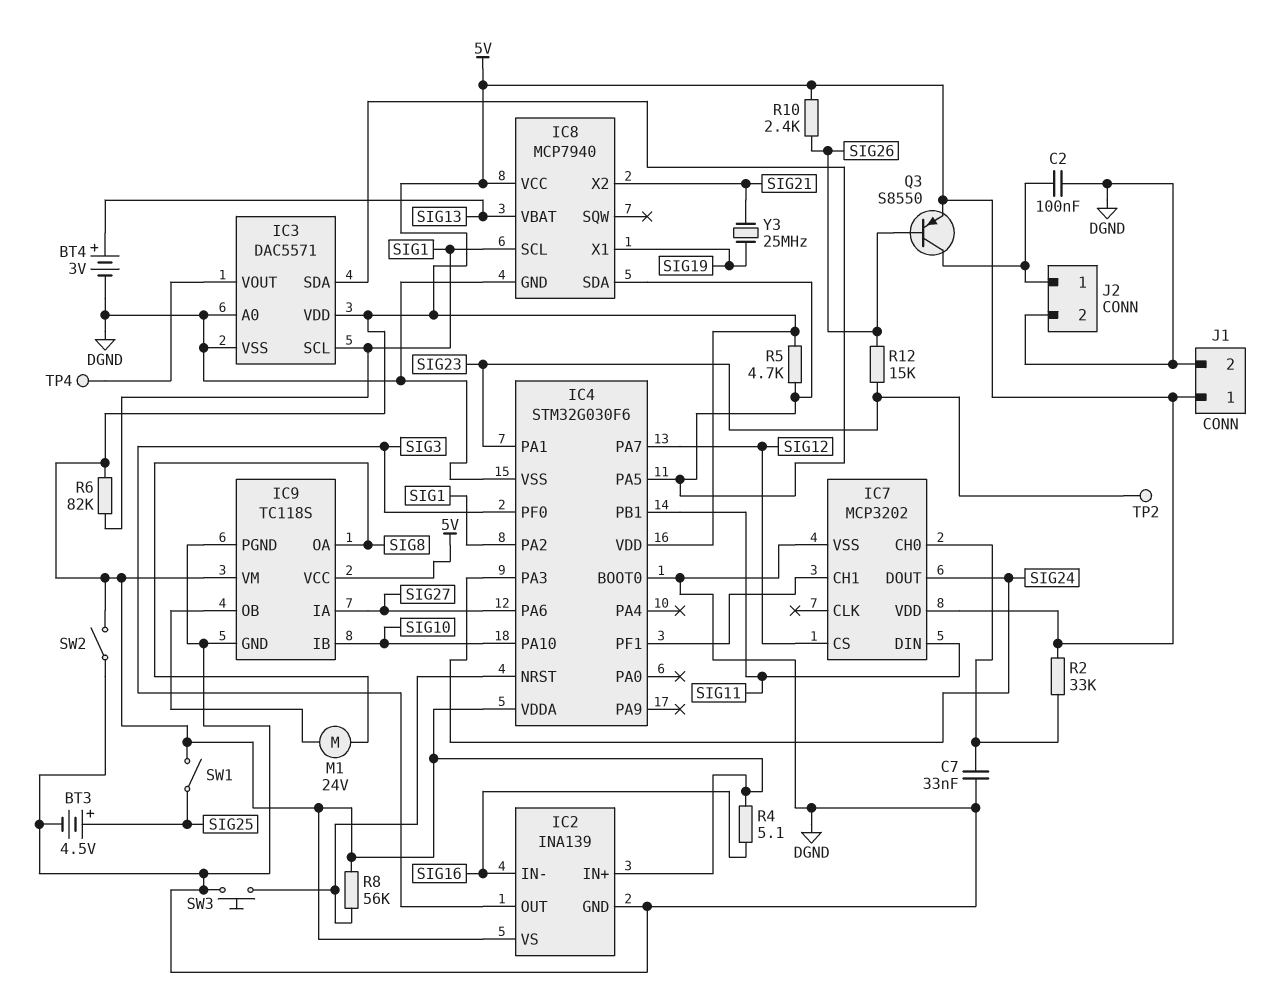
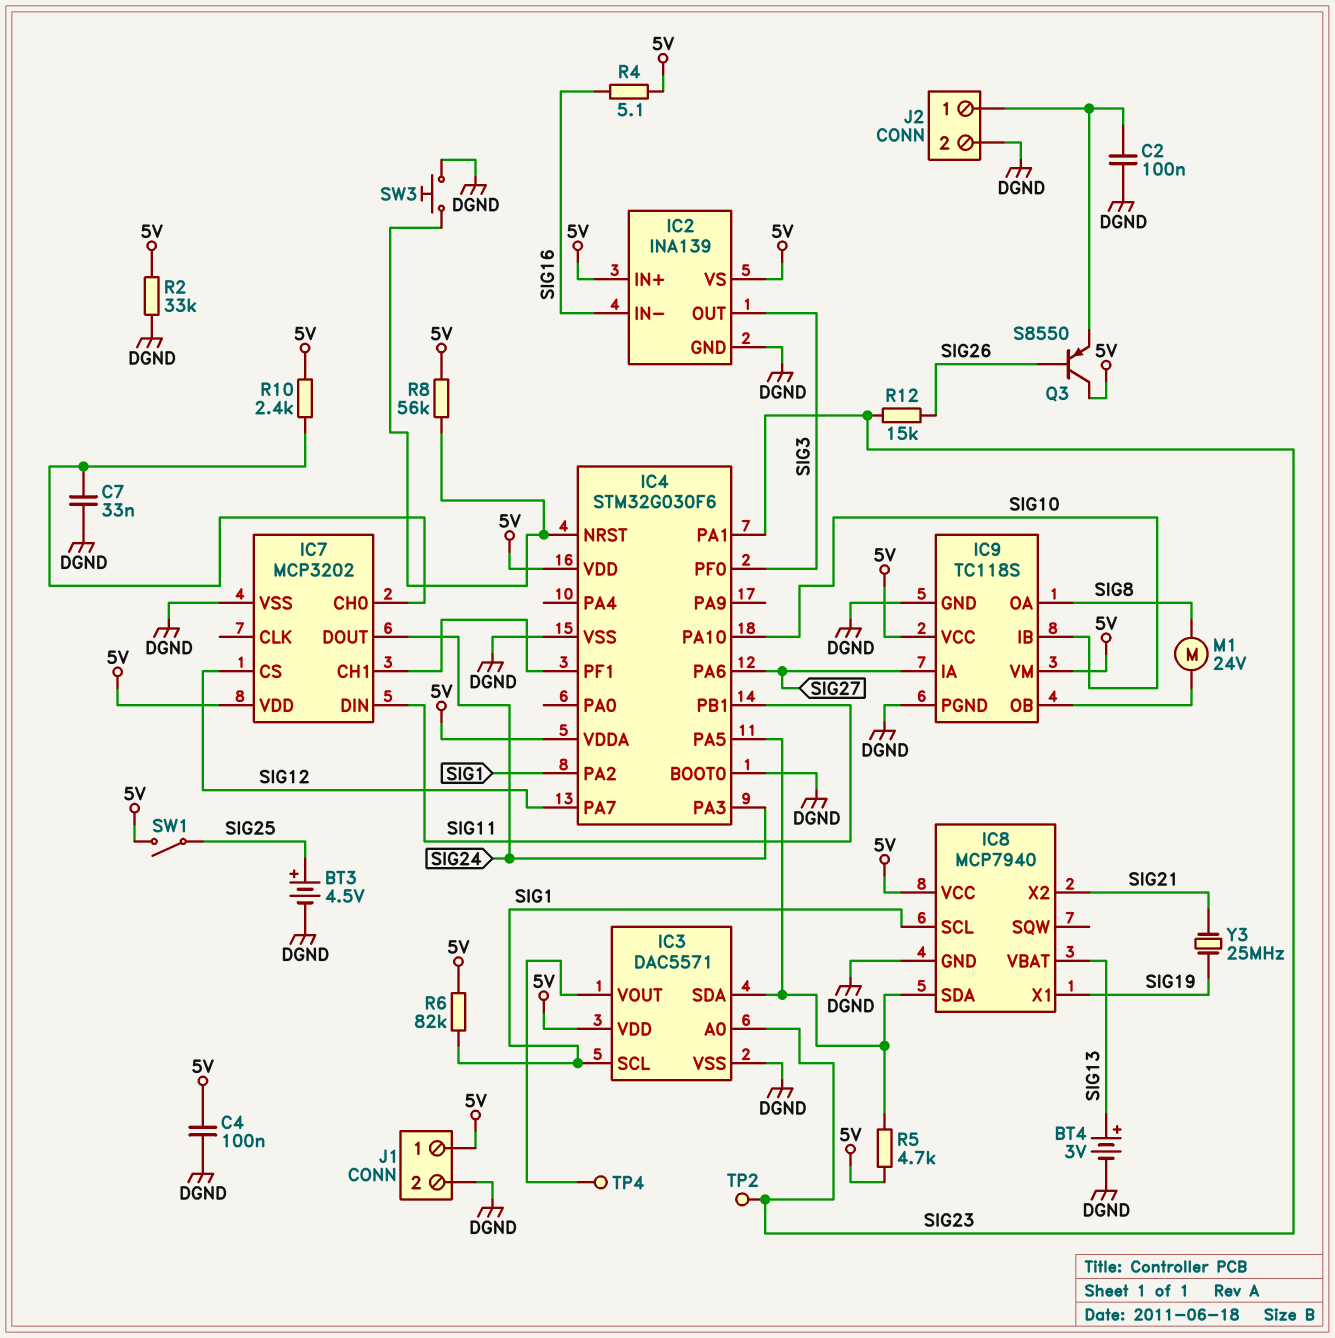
C4: none -> 100nF (5V, DGND)
IC3 pin A0: DGND -> SIG23
Q3: PNP S8550 (B SIG26, C J2/1, E 5V) -> PNP S8550 (B SIG26, C 5V, E J2/1)
R2: 33k (5V, IC7/CH0) -> 33k (5V, DGND)
R10: 2.4k (5V, SIG26) -> 2.4k (5V, IC7/CH0)
SW2: switch (5V, DGND) -> none

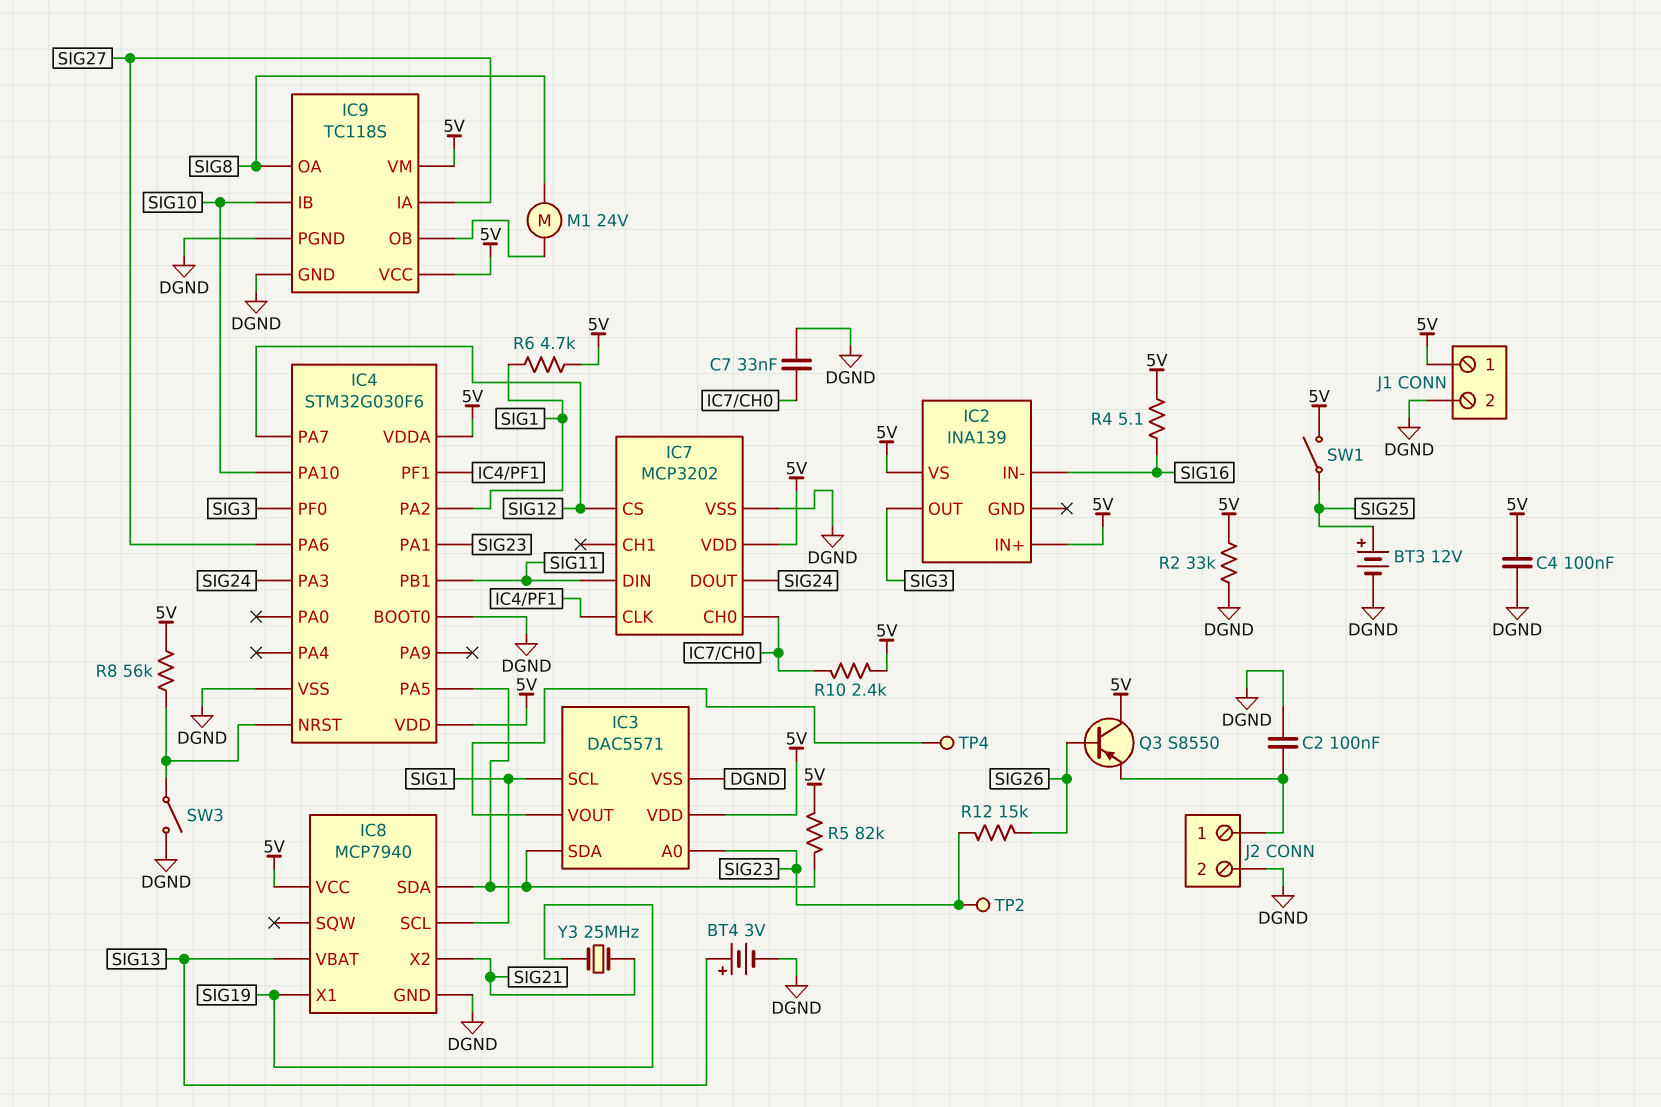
BT3: 4.5V (plus SIG25, minus DGND) -> 12V (plus SIG25, minus DGND)
IC2 pin GND: DGND -> none
IC7 pin CH1: IC4/PF1 -> none
IC7 pin CLK: none -> IC4/PF1
R5: 4.7k (5V, IC3/SDA) -> 82k (5V, IC3/SDA)
R6: 82k (5V, SIG1) -> 4.7k (5V, SIG1)
SW3: button (DGND, IC4/NRST) -> switch (DGND, IC4/NRST)

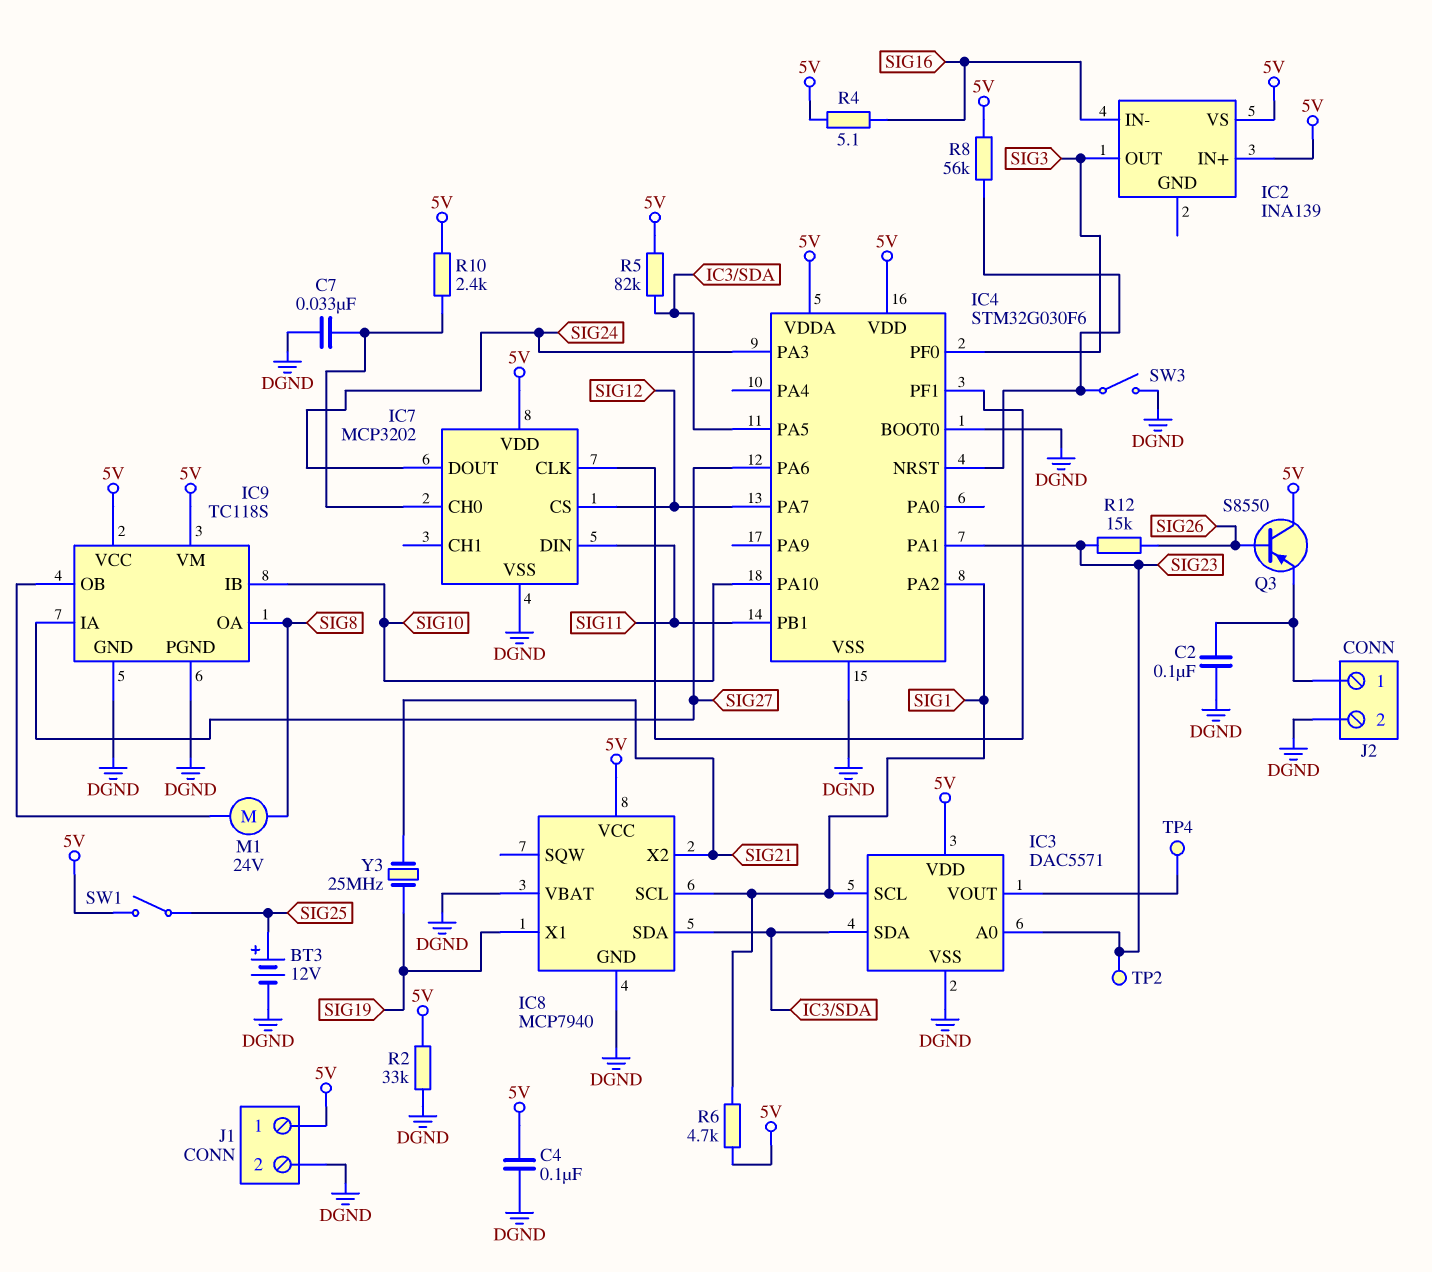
BT4: 3V (plus SIG13, minus DGND) -> none
IC8 pin VBAT: SIG13 -> DGND

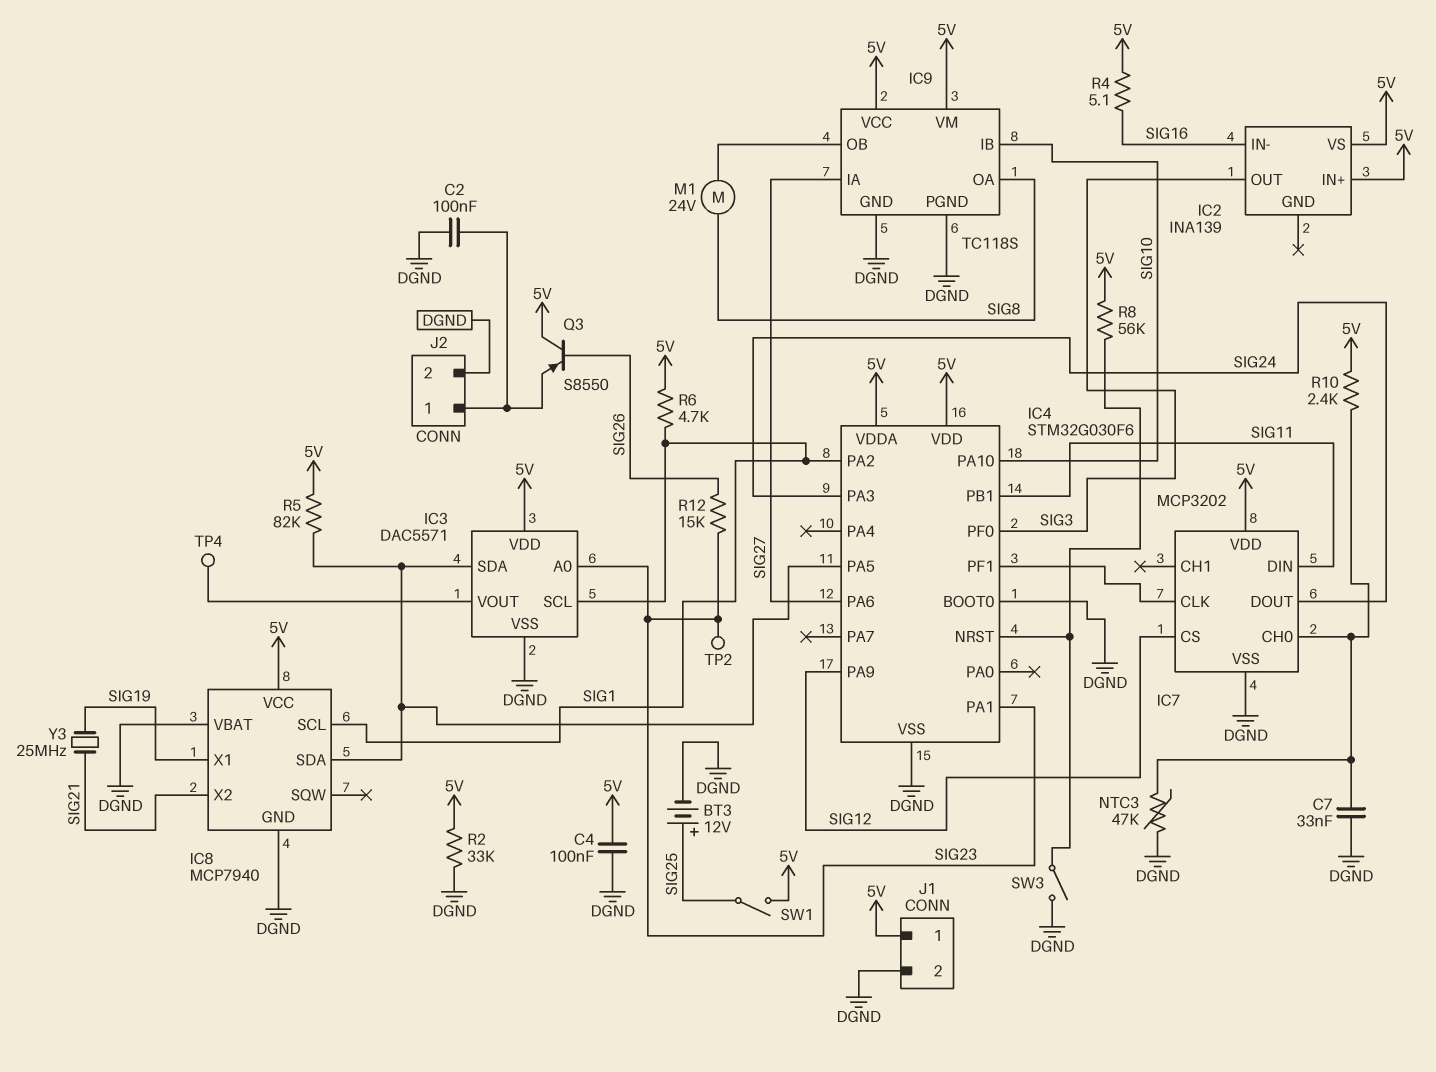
IC4 pin PA7: SIG12 -> none
IC4 pin PA9: none -> SIG12
NTC3: none -> 47k (DGND, IC7/CH0)

